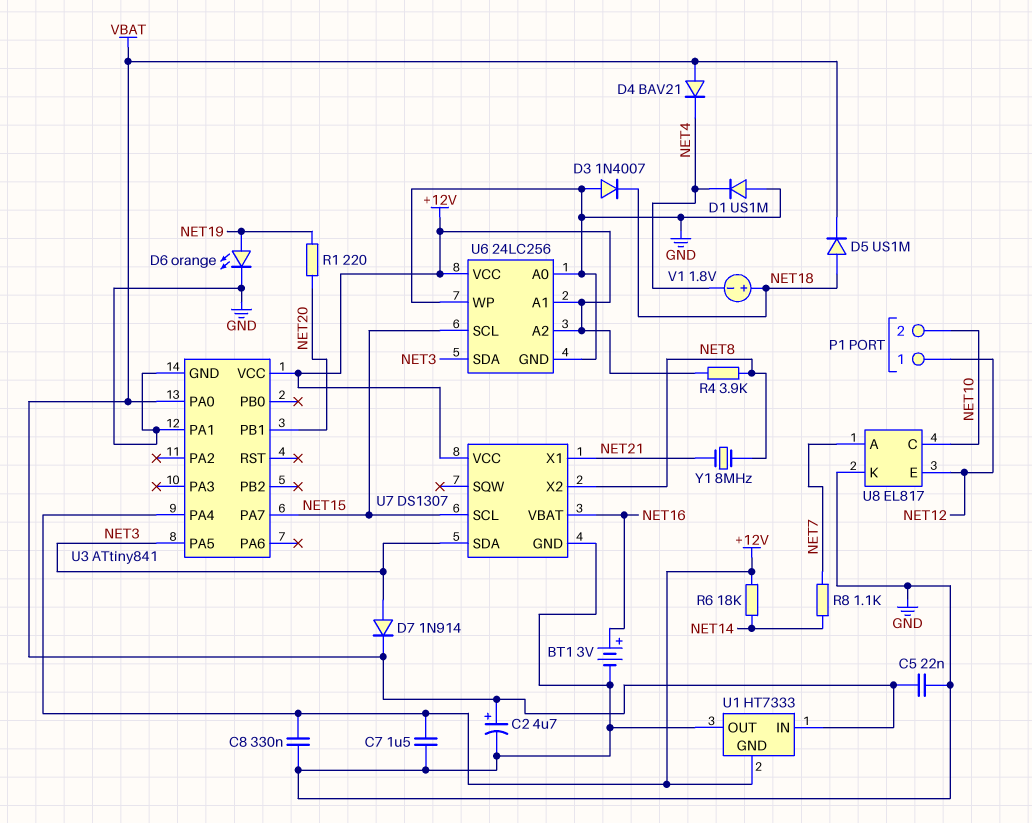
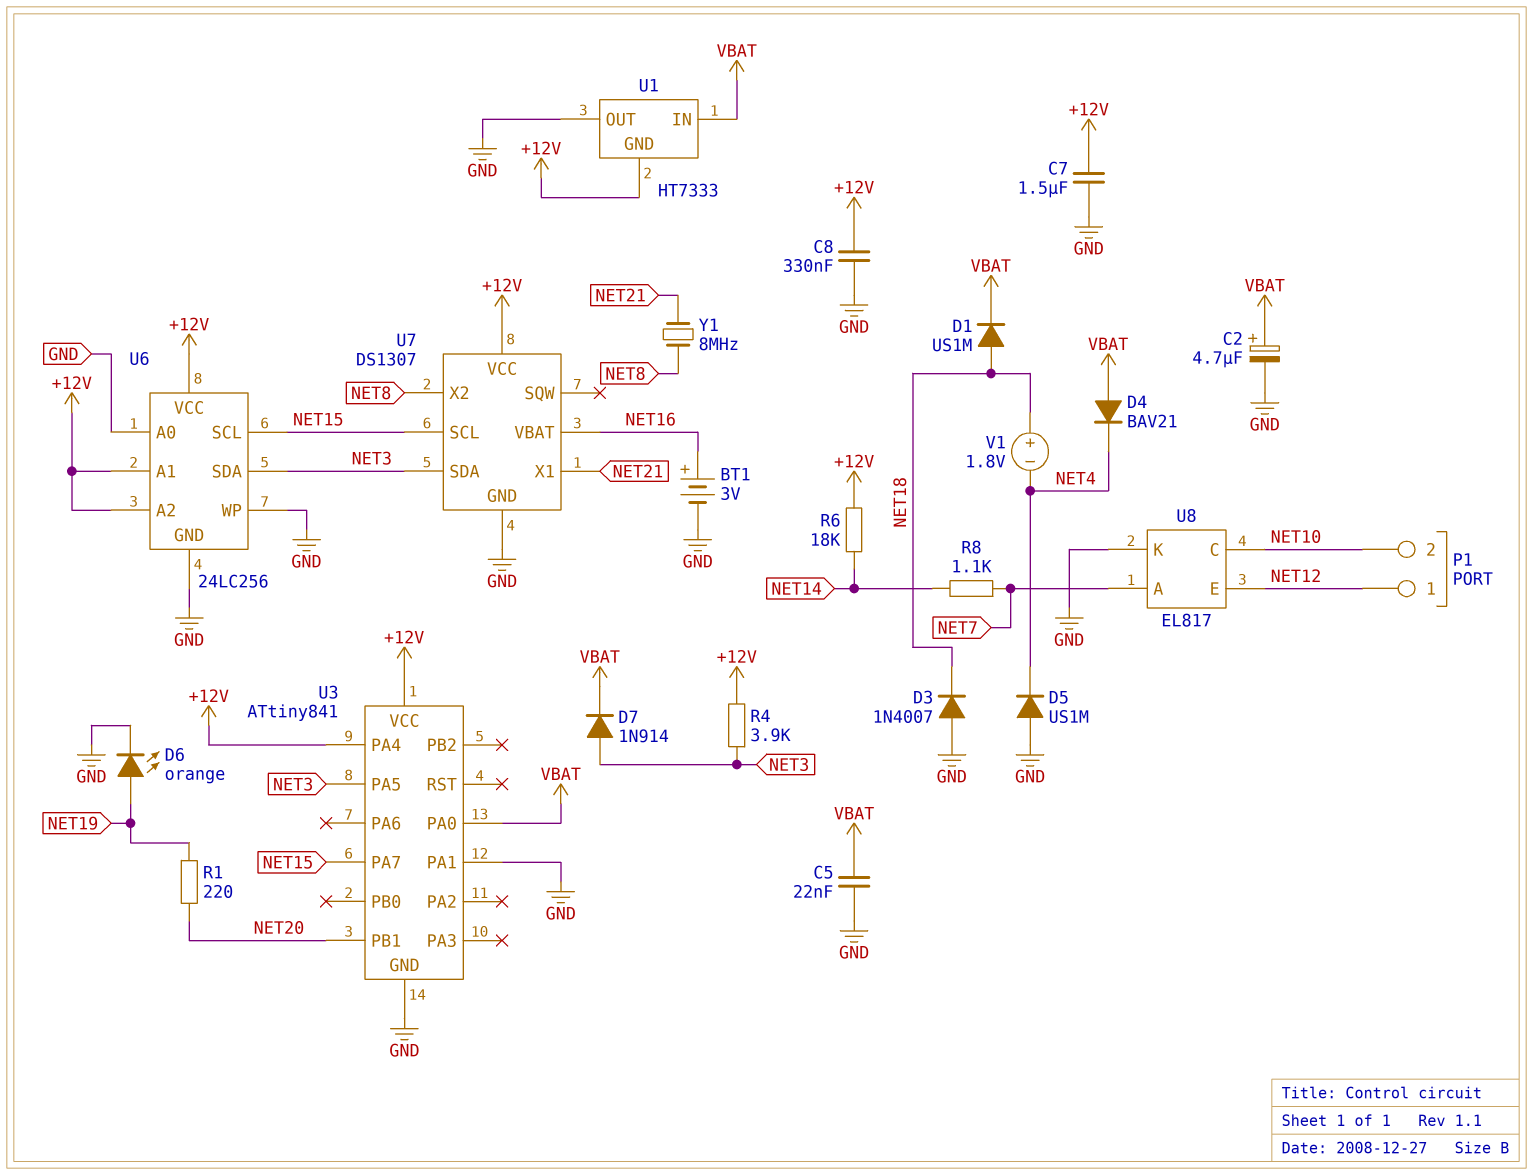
D1: diode US1M (A GND, K NET4) -> diode US1M (A NET18, K VBAT)
D5: diode US1M (A NET18, K VBAT) -> diode US1M (A GND, K NET4)
R4: 3.9k (+12V, NET8) -> 3.9k (+12V, NET3)

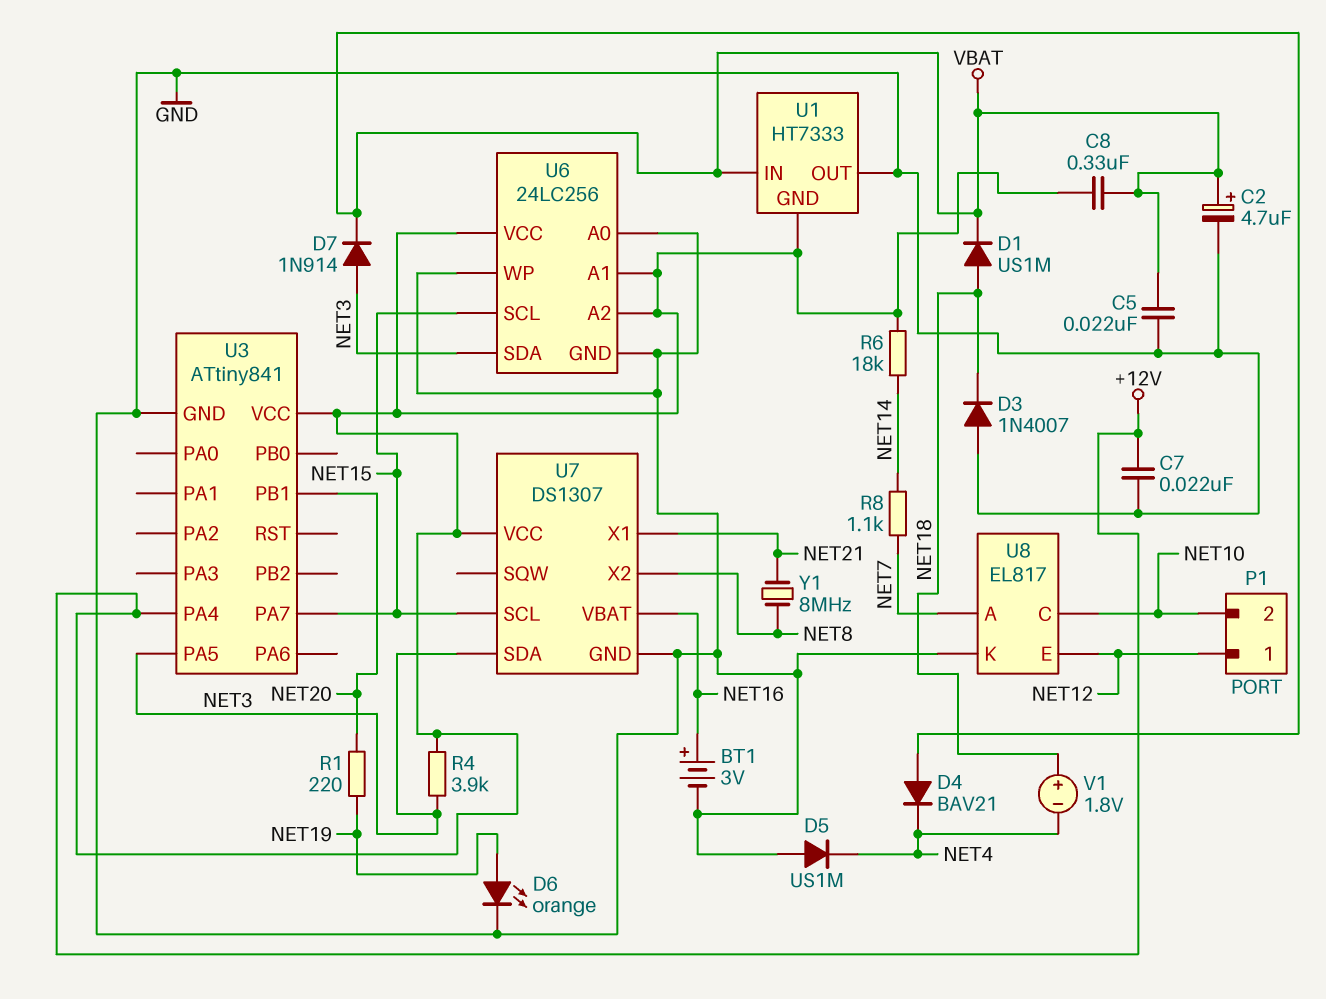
C7: 1.5uF (+12V, GND) -> 22nF (+12V, GND)
C8: 330nF (+12V, GND) -> 330nF (+12V, VBAT)
U3 pin PA0: VBAT -> none
U3 pin PA1: GND -> none

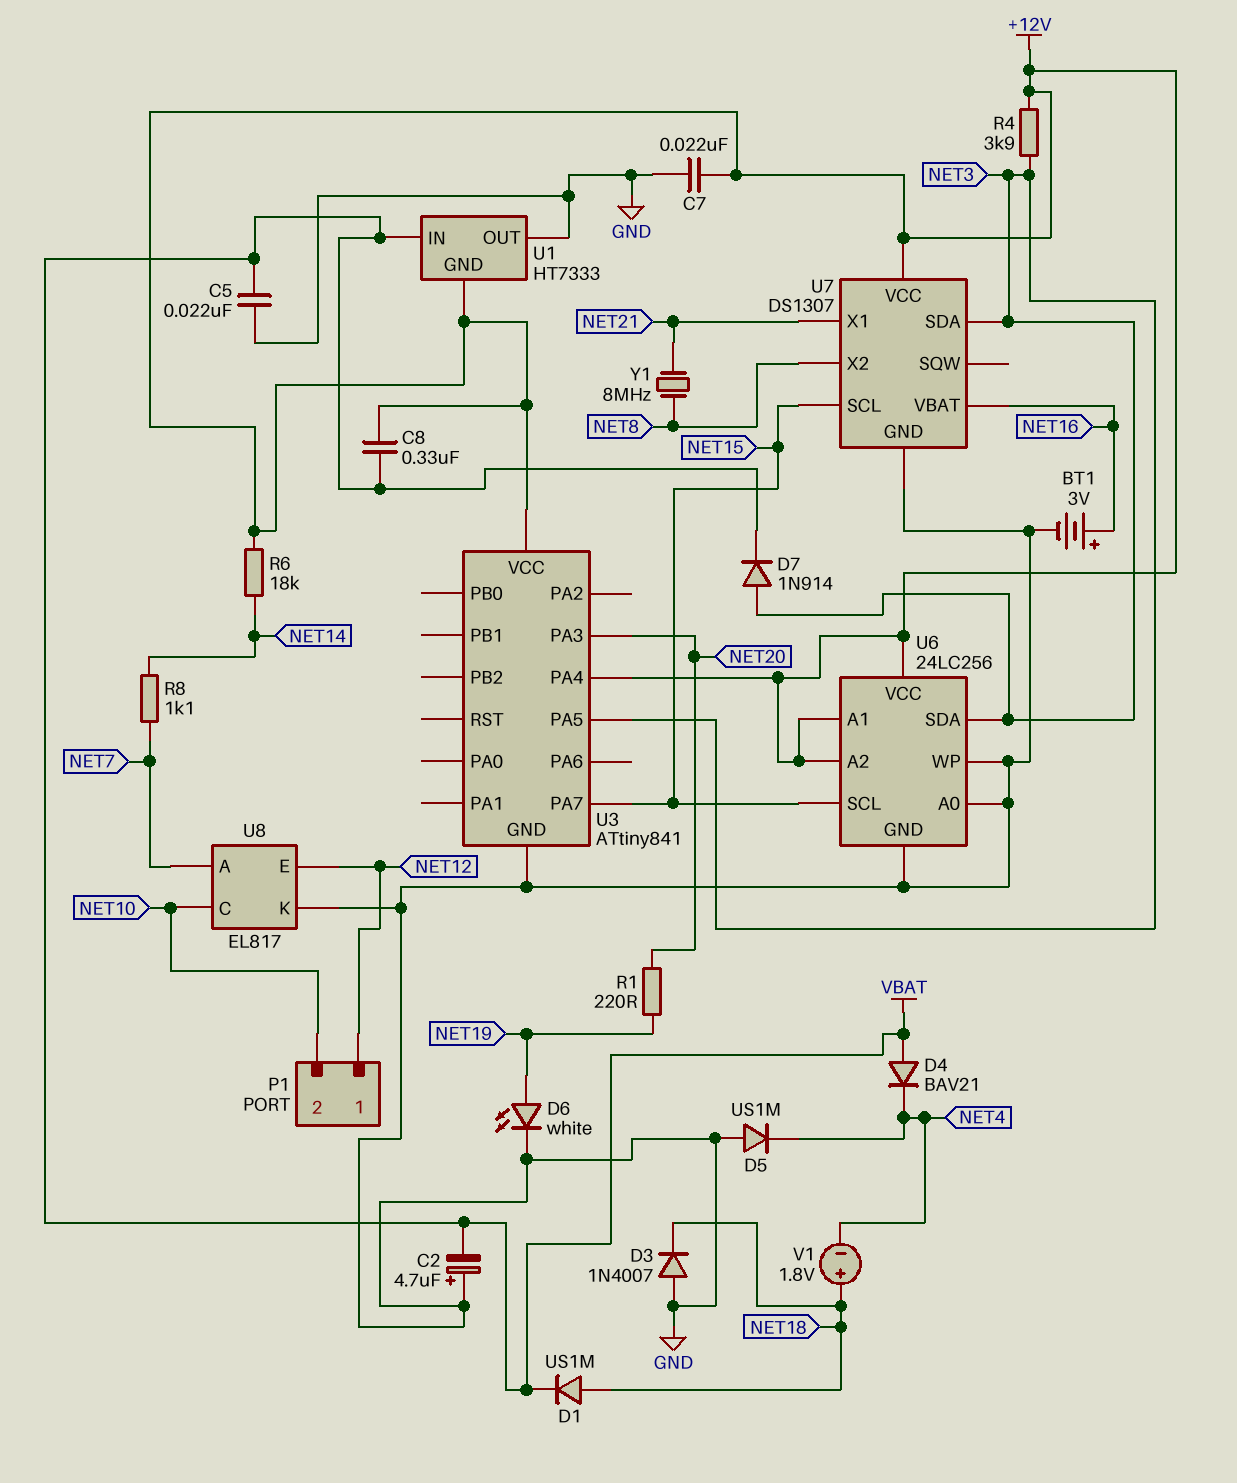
C2: 4.7uF (plus VBAT, minus GND) -> 4.7uF (plus GND, minus VBAT)
D6: LED orange (A NET19, K GND) -> LED white (A NET19, K GND)
U3 pin PA3: none -> NET20
U3 pin PB1: NET20 -> none

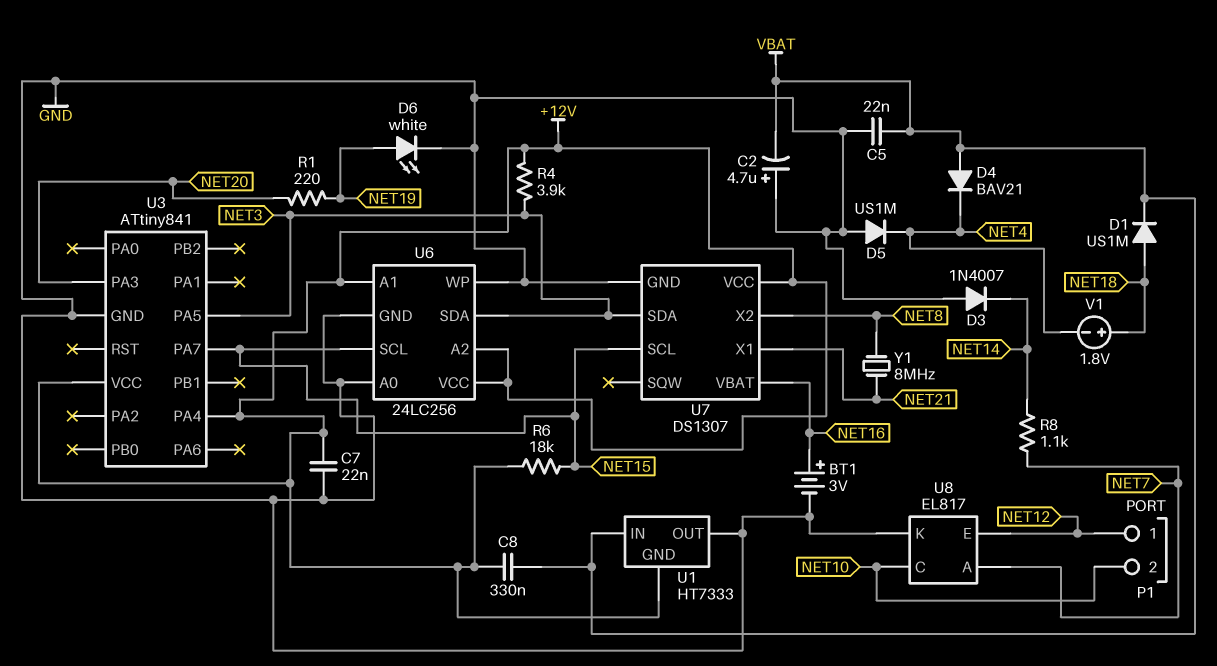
D3: diode 1N4007 (A GND, K NET18) -> diode 1N4007 (A GND, K NET14)
D7: diode 1N914 (A NET3, K VBAT) -> none
R6: 18k (+12V, NET14) -> 18k (+12V, NET15)

